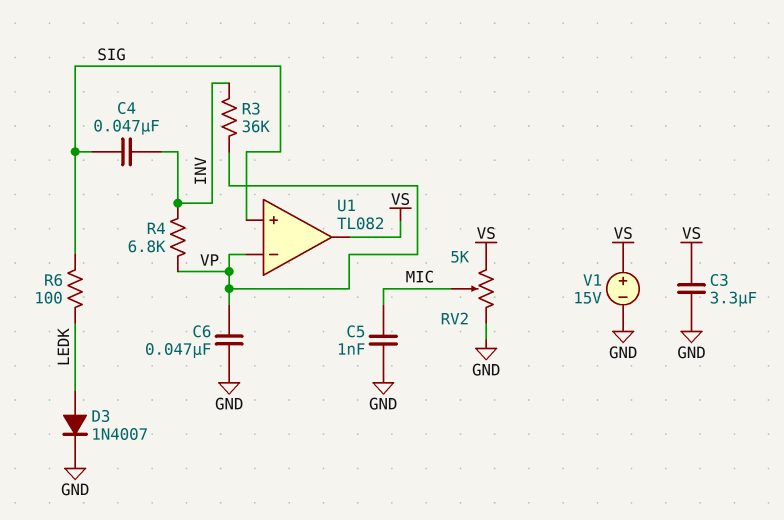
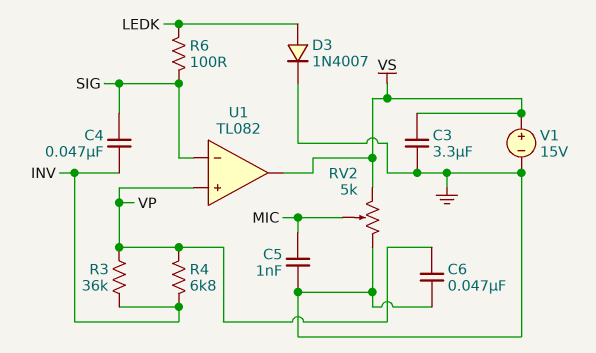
U1 pin in+: SIG -> VP
U1 pin in-: VP -> SIG

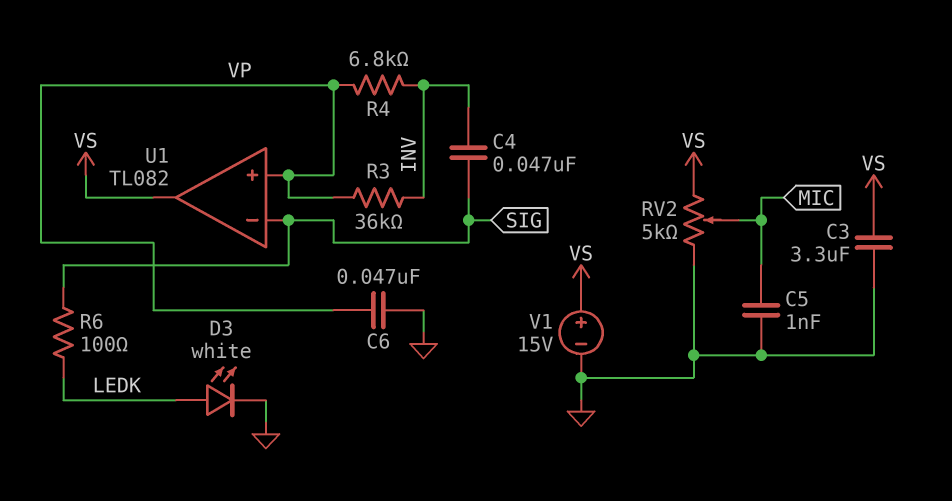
D3: diode 1N4007 (A LEDK, K GND) -> LED white (A LEDK, K GND)

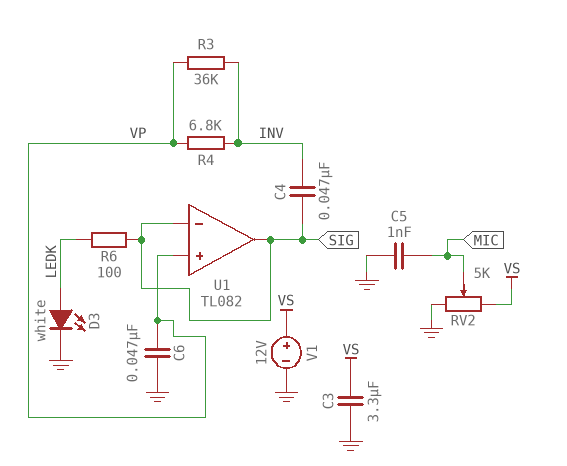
U1 pin out: VS -> SIG
V1: 15V (plus VS, minus GND) -> 12V (plus VS, minus GND)

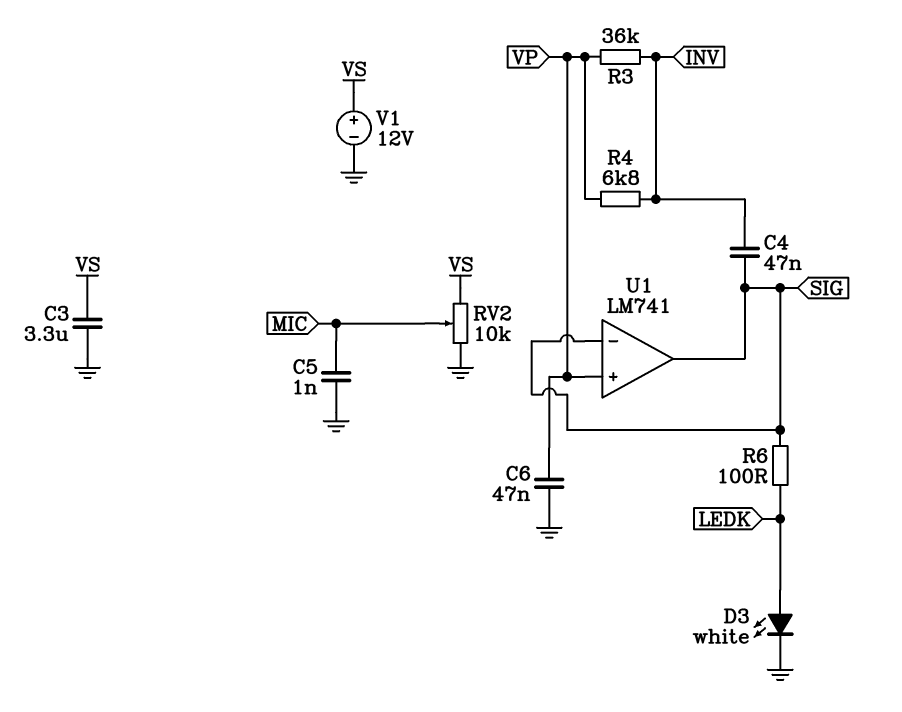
RV2: 5k (GND, VS, wiper MIC) -> 10k (GND, VS, wiper MIC)
U1: TL082 -> LM741

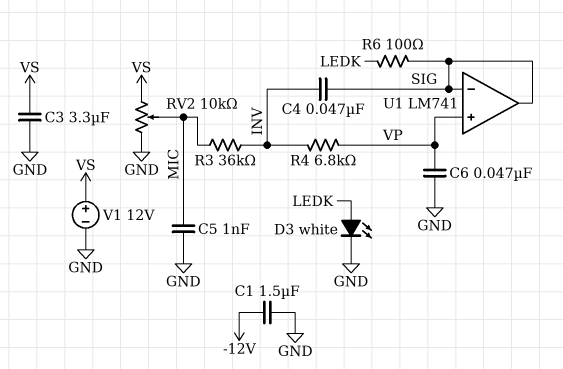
C1: none -> 1.5uF (-12V, GND)
R3: 36k (INV, VP) -> 36k (INV, MIC)

